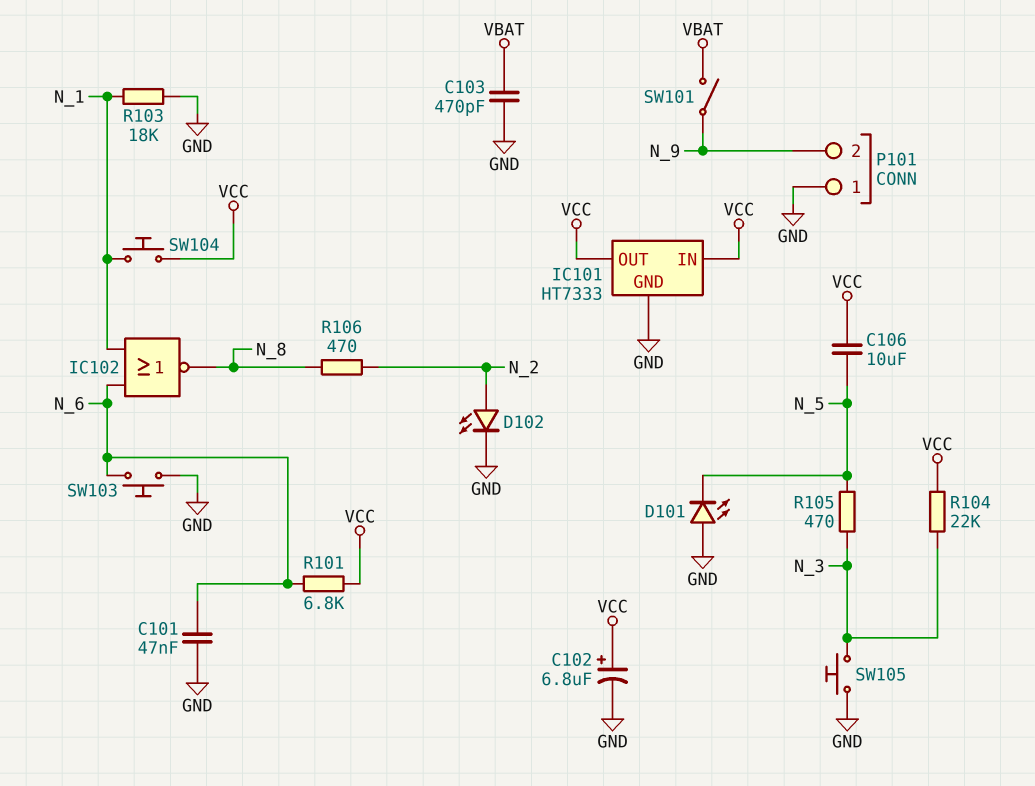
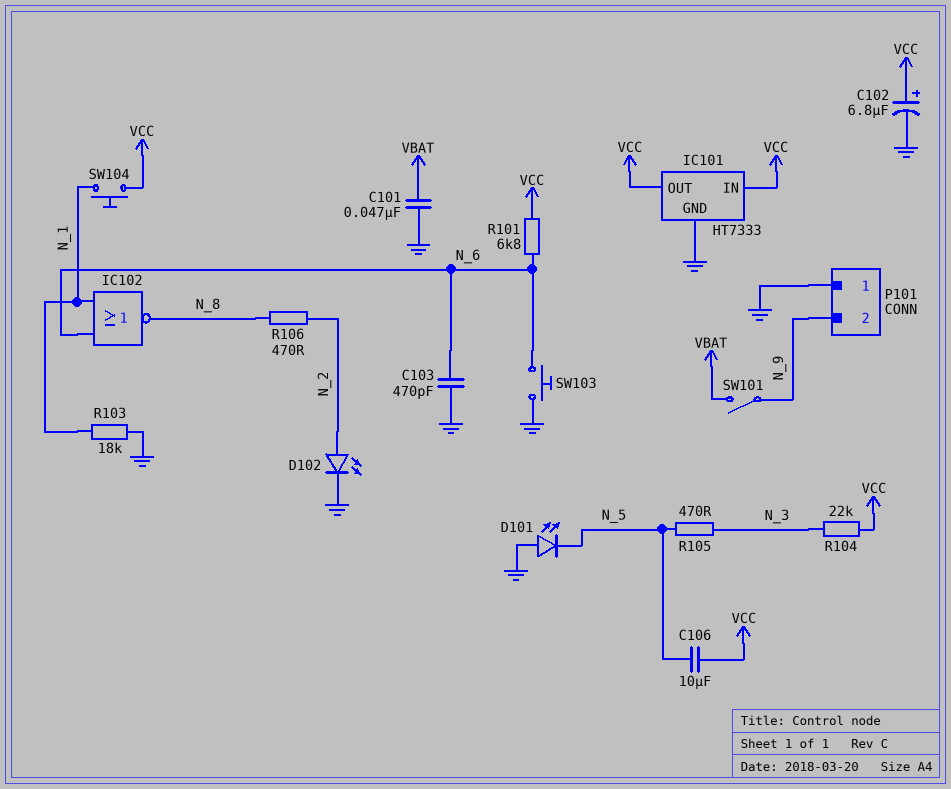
C101: 47nF (GND, N_6) -> 47nF (GND, VBAT)
C103: 470pF (GND, VBAT) -> 470pF (GND, N_6)
SW105: button (GND, N_3) -> none

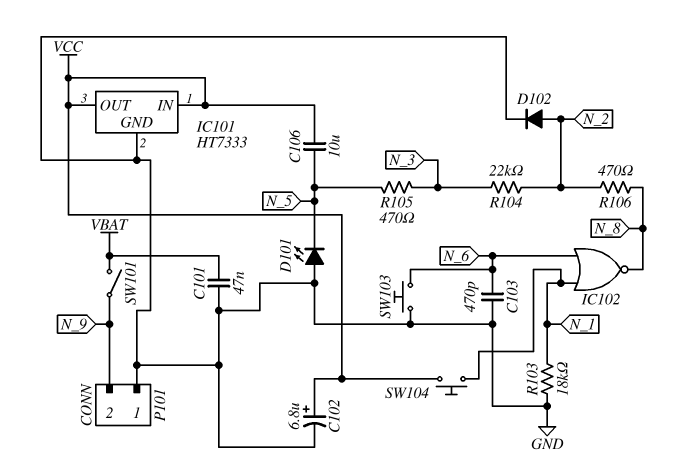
D102: LED (A N_2, K GND) -> diode (A N_2, K GND)
R101: 6.8k (N_6, VCC) -> none
R104: 22k (N_3, VCC) -> 22k (N_2, N_3)

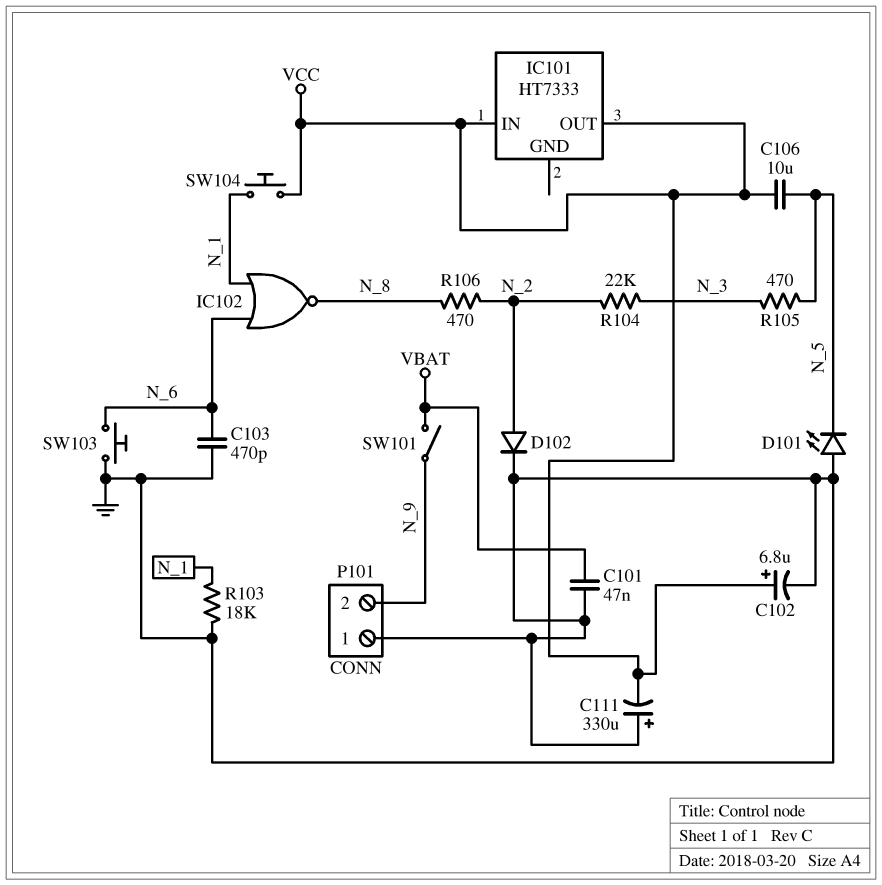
C111: none -> 330uF (plus GND, minus VCC)
IC101 pin GND: GND -> none

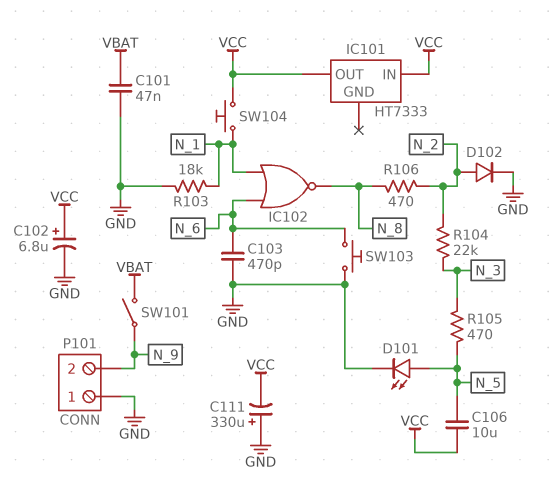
D101: LED (A GND, K N_5) -> LED (A N_5, K GND)

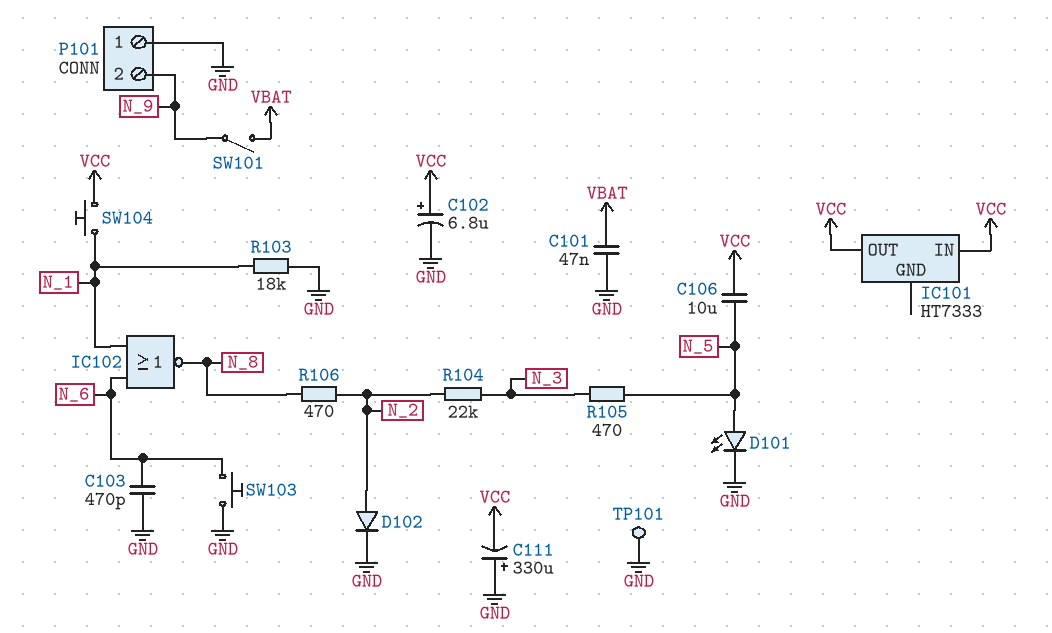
TP101: none -> test point (GND)

